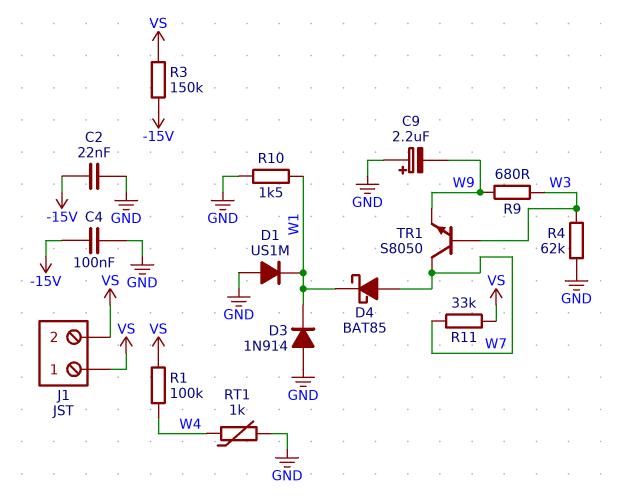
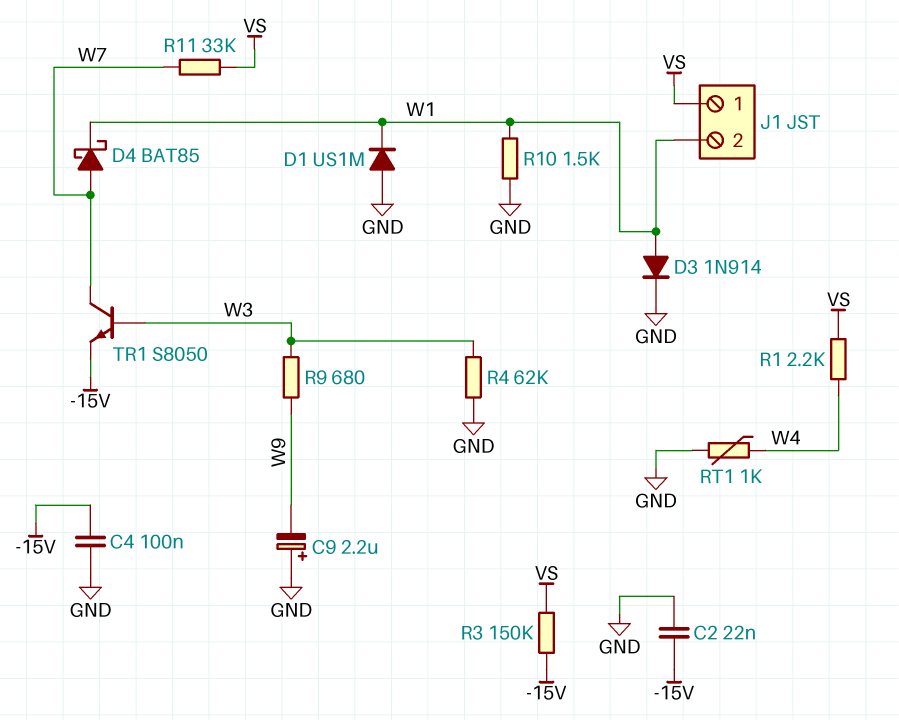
D3: diode 1N914 (A GND, K W1) -> diode 1N914 (A W1, K GND)
J1 pin 2: VS -> W1
R1: 100k (VS, W4) -> 2.2k (VS, W4)
TR1: NPN S8050 (B W3, C W7, E W9) -> NPN S8050 (B W3, C W7, E -15V)

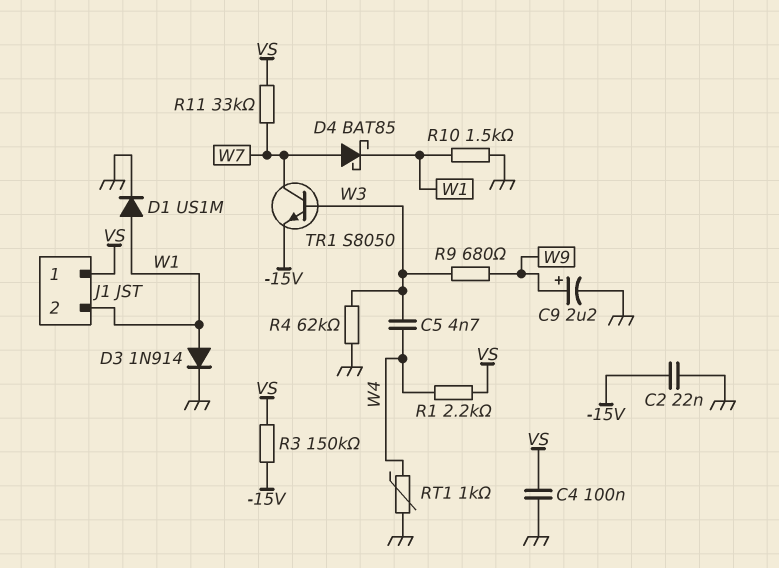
C4: 100nF (-15V, GND) -> 100nF (GND, VS)
C5: none -> 4.7nF (W3, W4)
C9: 2.2uF (plus GND, minus W9) -> 2.2uF (plus W9, minus GND)
D1: diode US1M (A GND, K W1) -> diode US1M (A W1, K GND)

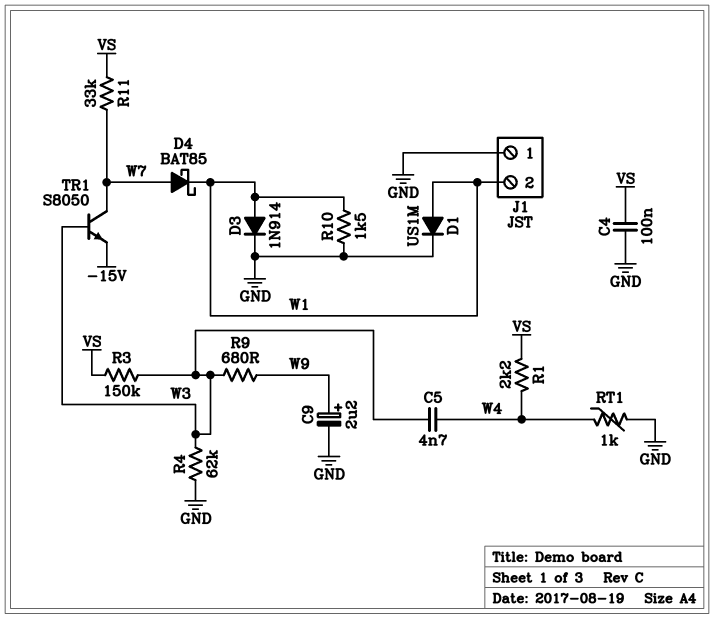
C2: 22nF (-15V, GND) -> none
J1 pin 1: VS -> GND
R3: 150k (-15V, VS) -> 150k (VS, W3)

